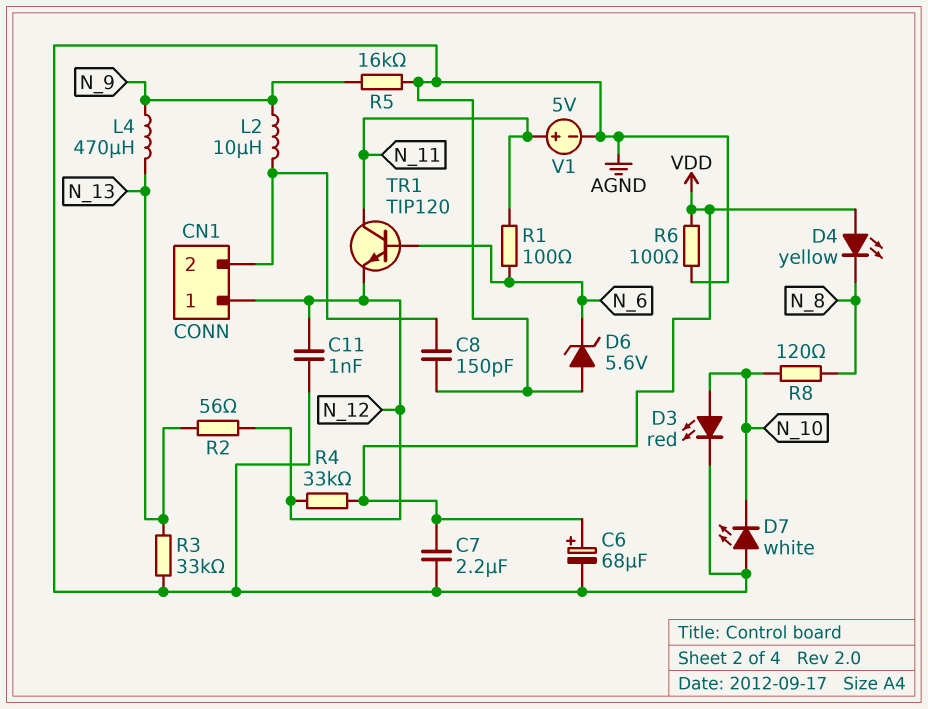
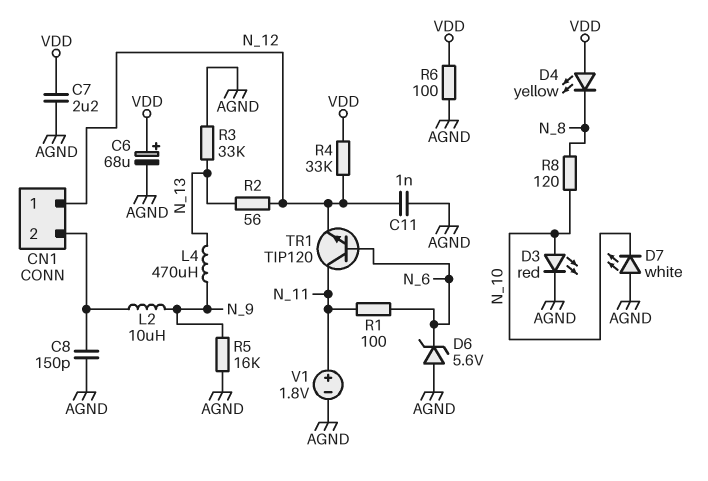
V1: 5V (plus N_11, minus AGND) -> 1.8V (plus N_11, minus AGND)

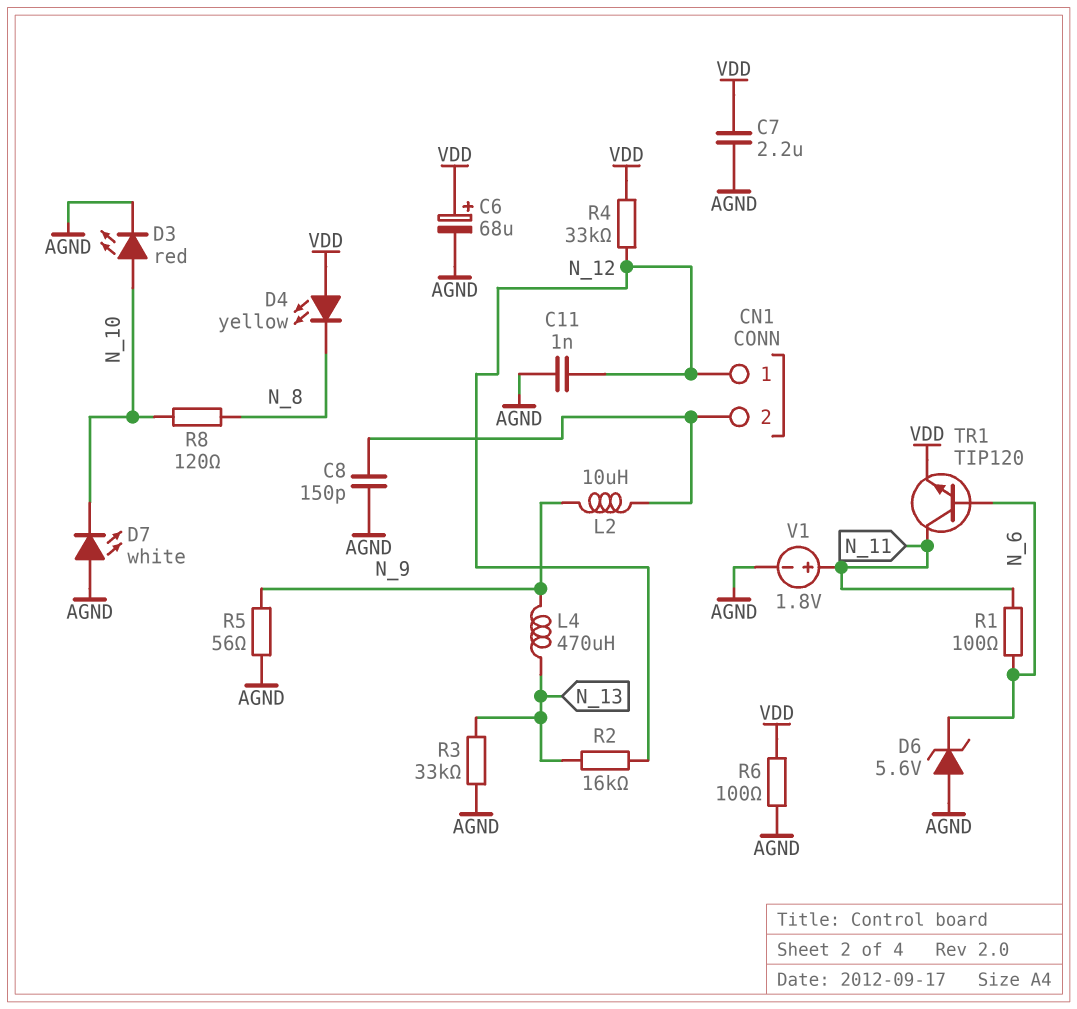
R2: 56 (N_12, N_13) -> 16k (N_12, N_13)
R5: 16k (AGND, N_9) -> 56 (AGND, N_9)
TR1: NPN TIP120 (B N_6, C N_11, E N_12) -> NPN TIP120 (B N_6, C N_11, E VDD)

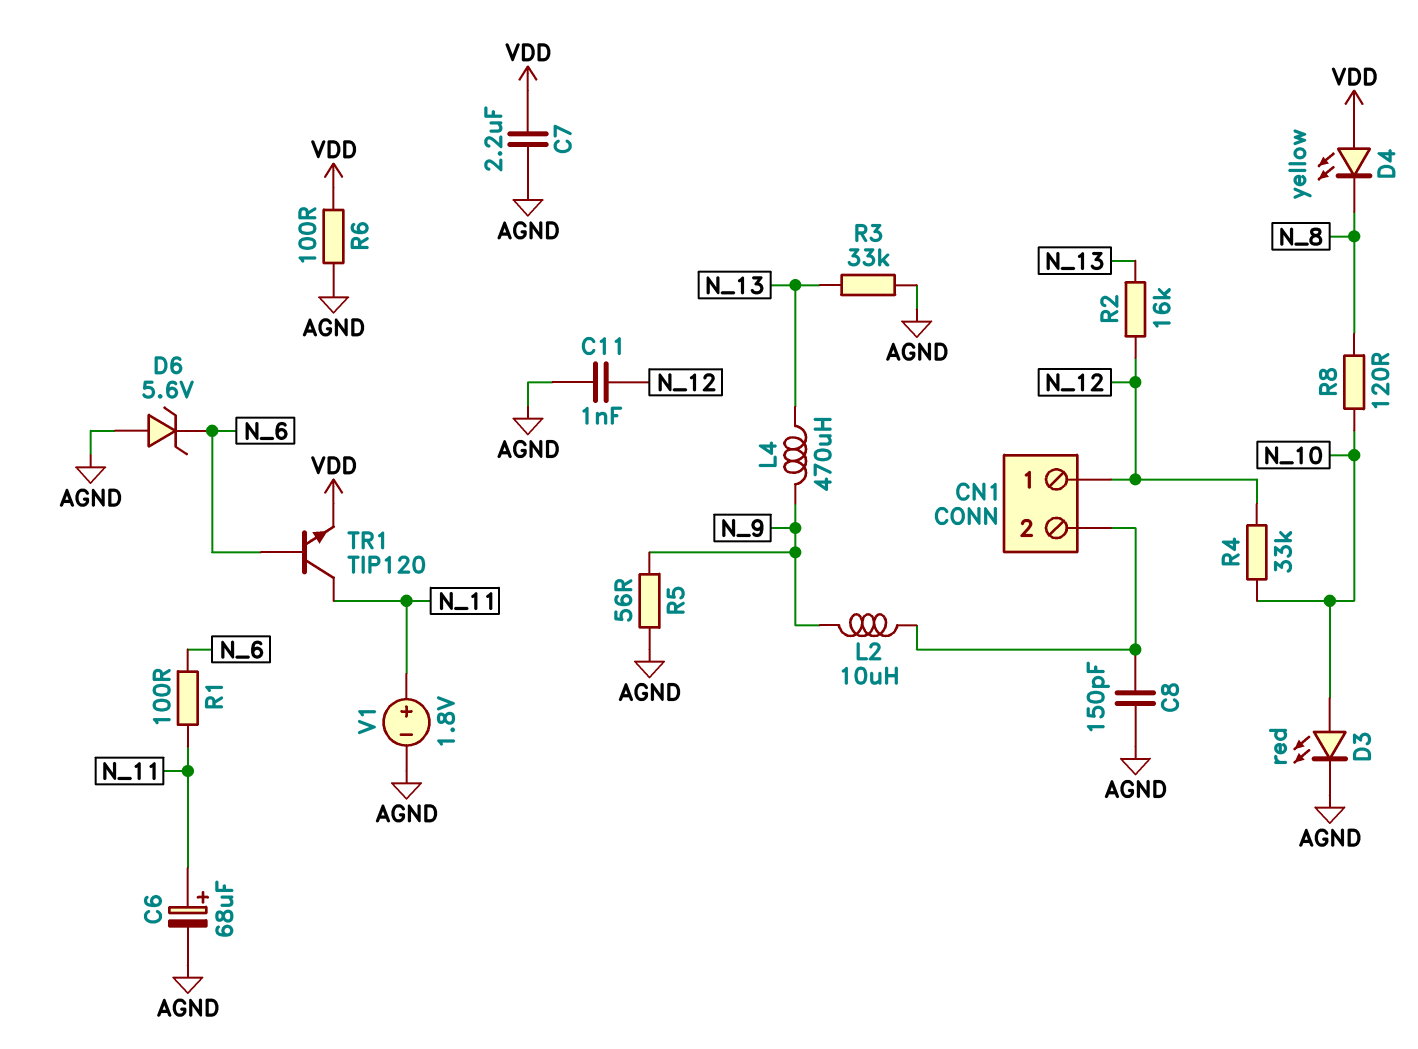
C6: 68uF (plus VDD, minus AGND) -> 68uF (plus N_11, minus AGND)
D7: LED white (A AGND, K N_10) -> none
R4: 33k (N_12, VDD) -> 33k (N_10, N_12)

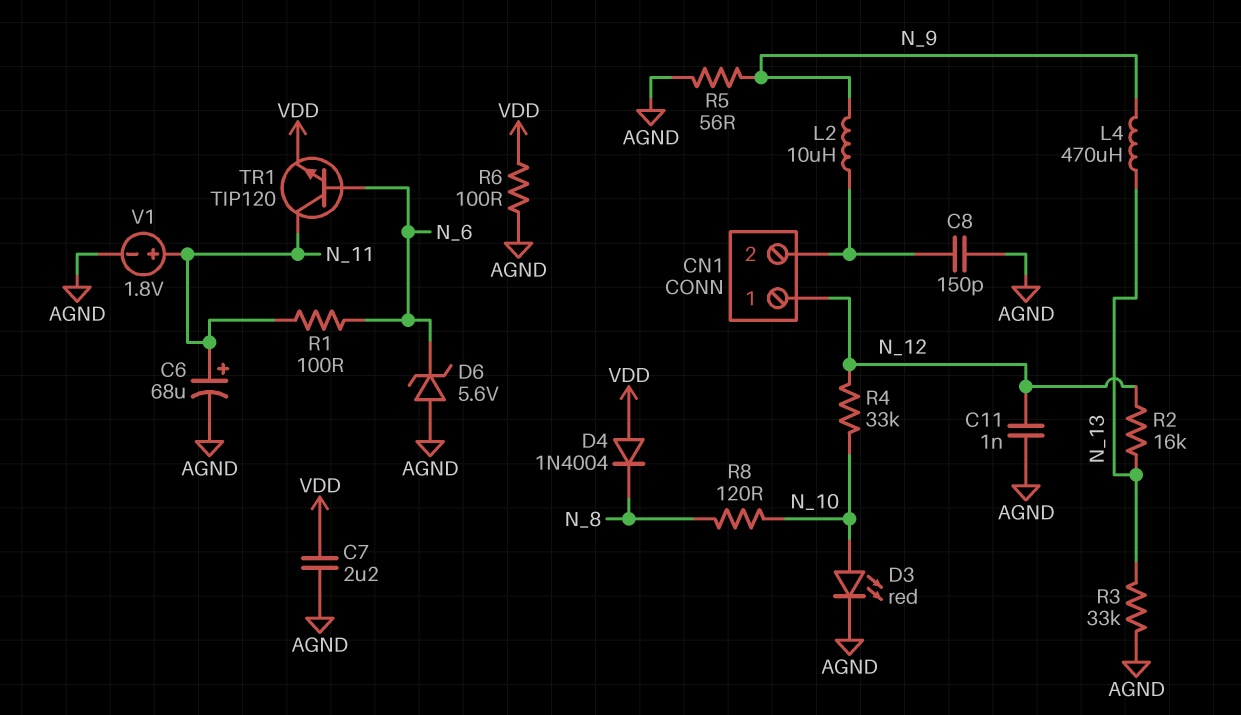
D4: LED yellow (A VDD, K N_8) -> diode 1N4004 (A VDD, K N_8)

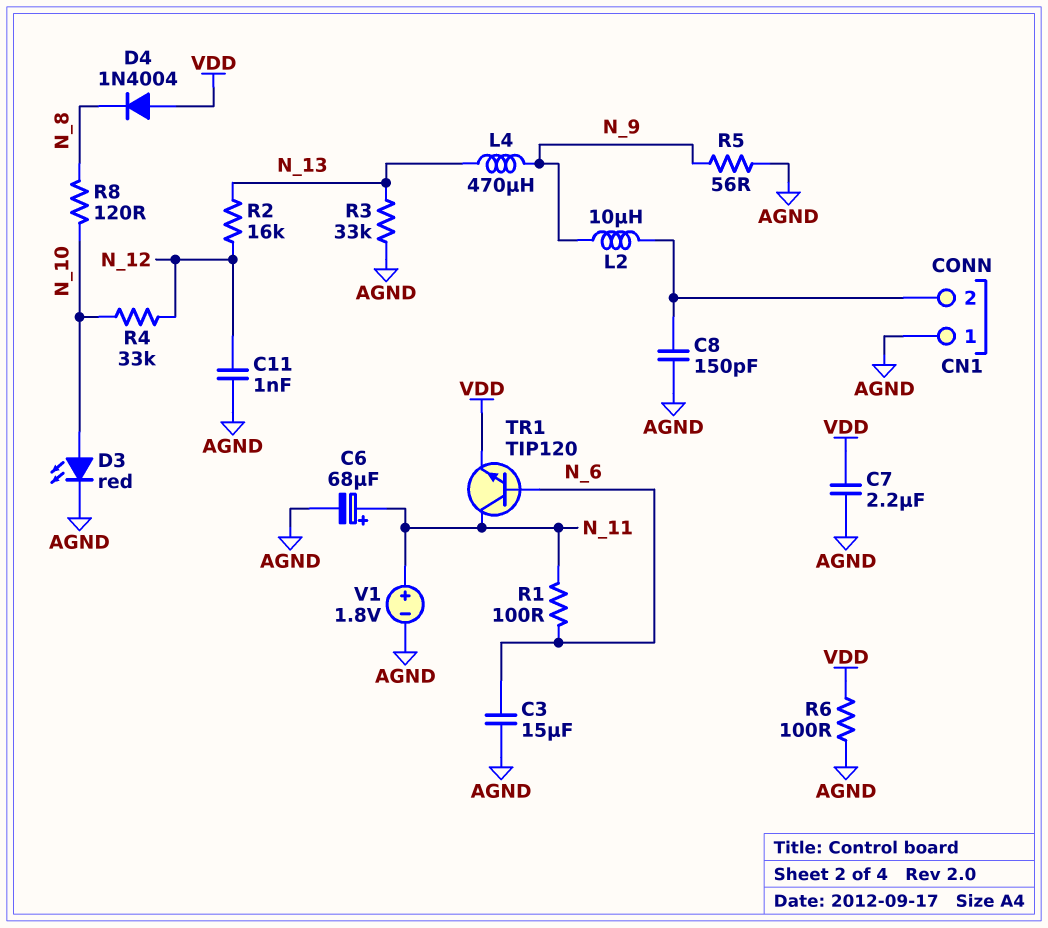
C3: none -> 15uF (AGND, N_6)
CN1 pin 1: N_12 -> AGND
D6: zener 5.6V (A AGND, K N_6) -> none

